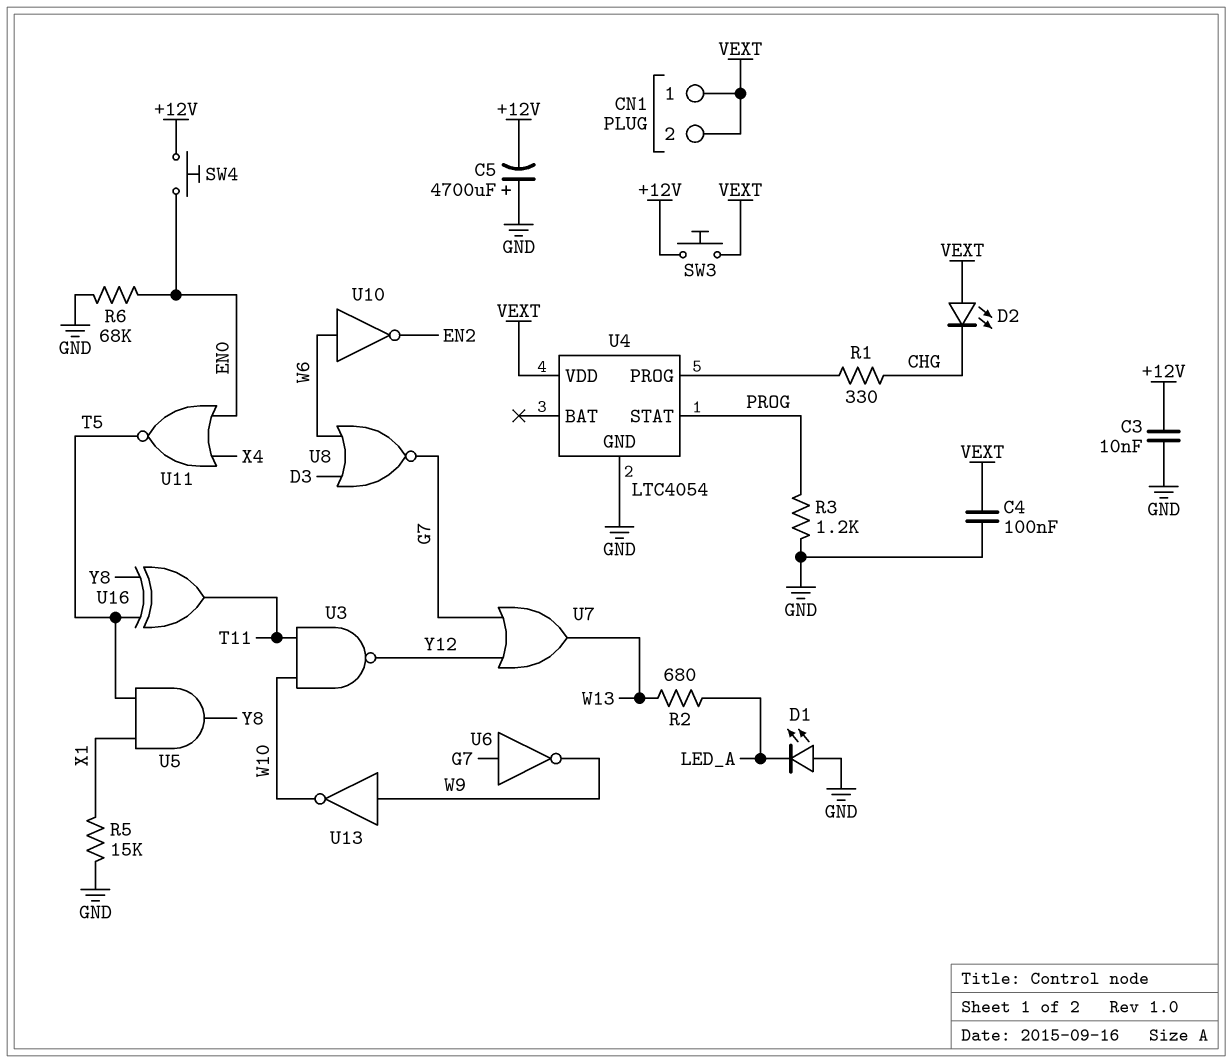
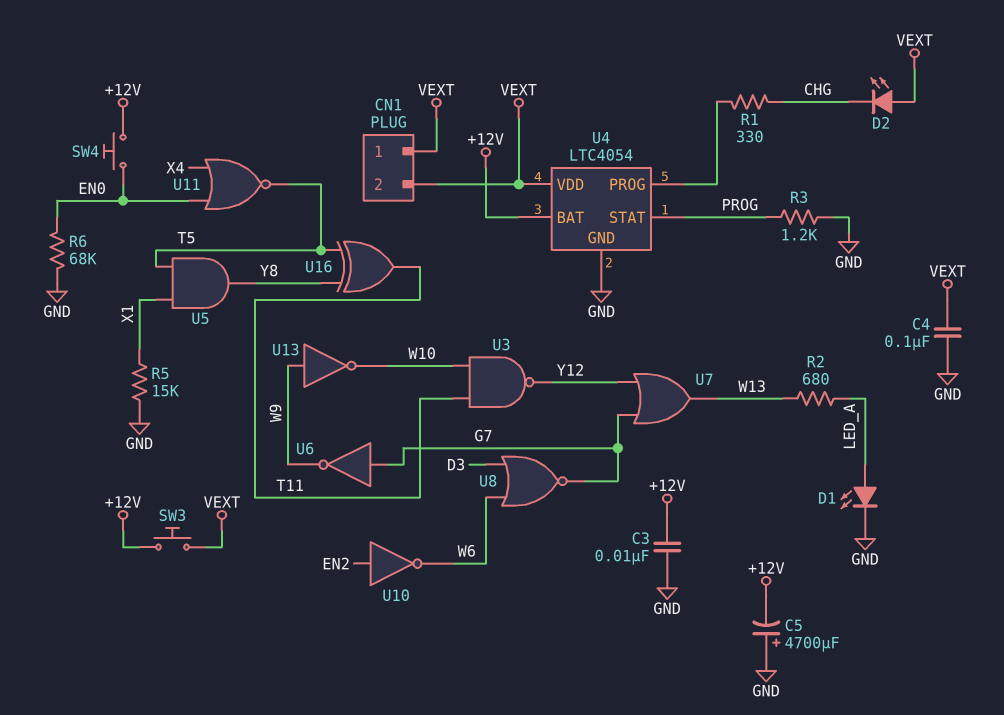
D1: LED (A GND, K LED_A) -> LED (A LED_A, K GND)
U4 pin BAT: none -> +12V
U10: NOT (in W6, out EN2) -> NOT (in EN2, out W6)

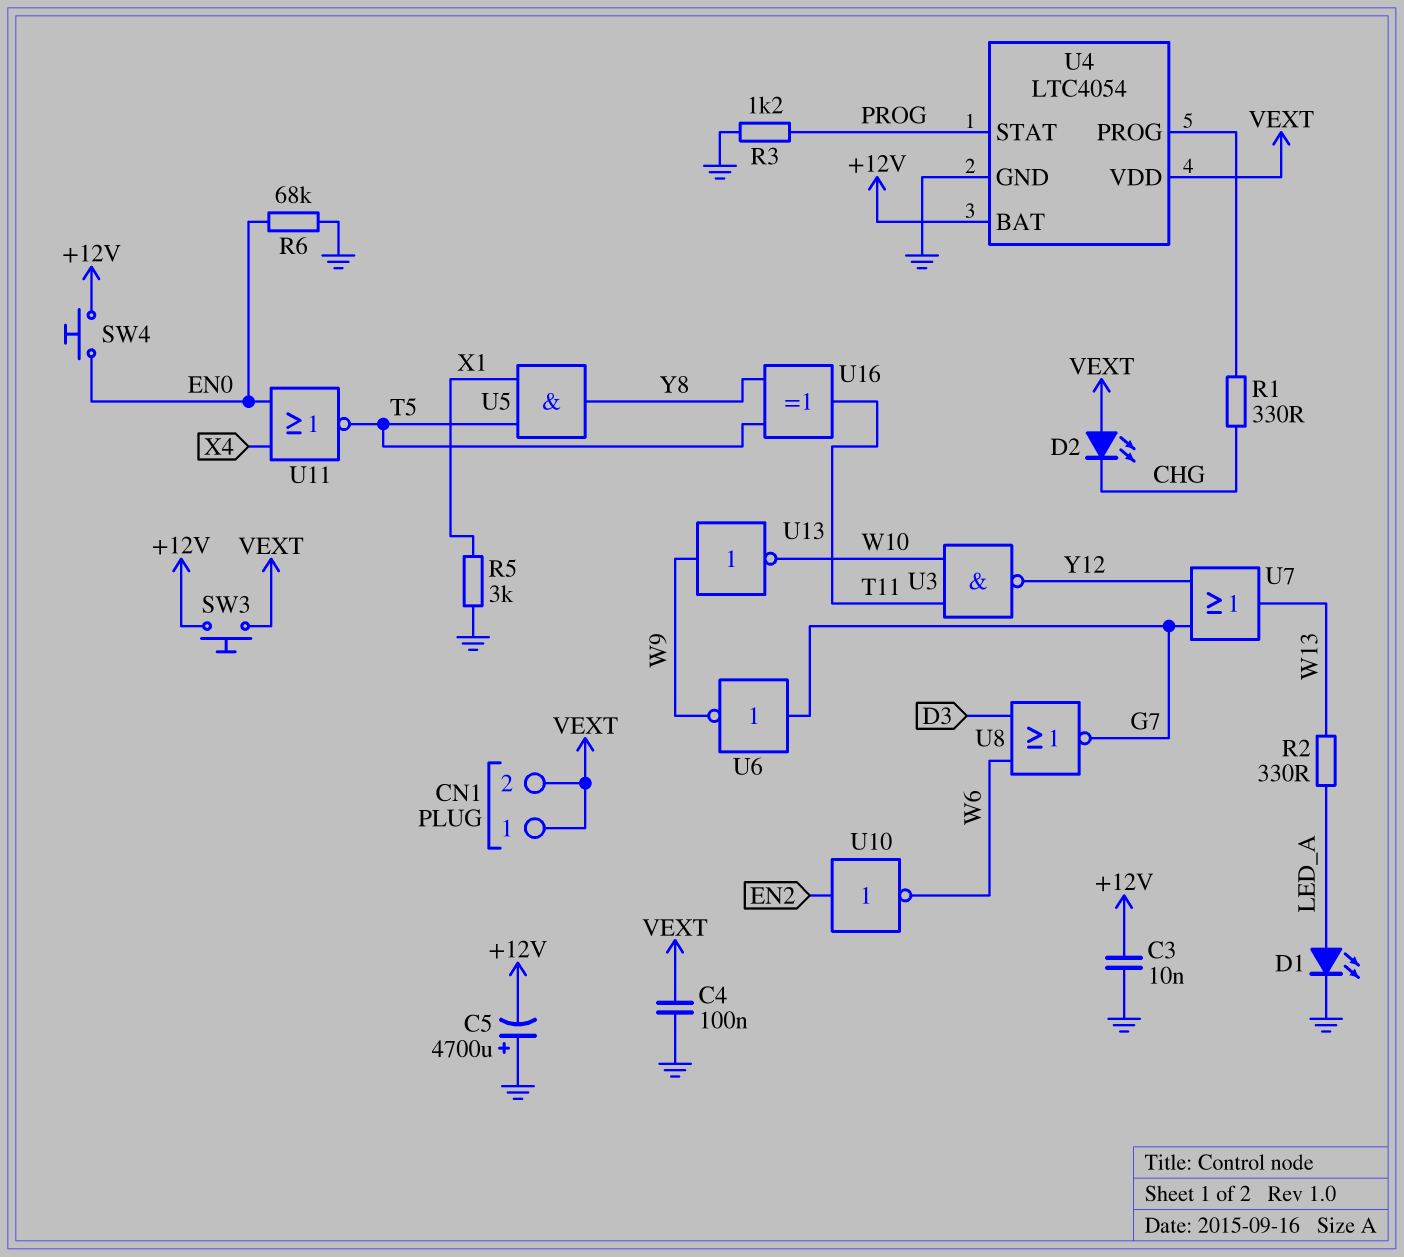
R2: 680 (LED_A, W13) -> 330 (LED_A, W13)
R5: 15k (GND, X1) -> 3k (GND, X1)

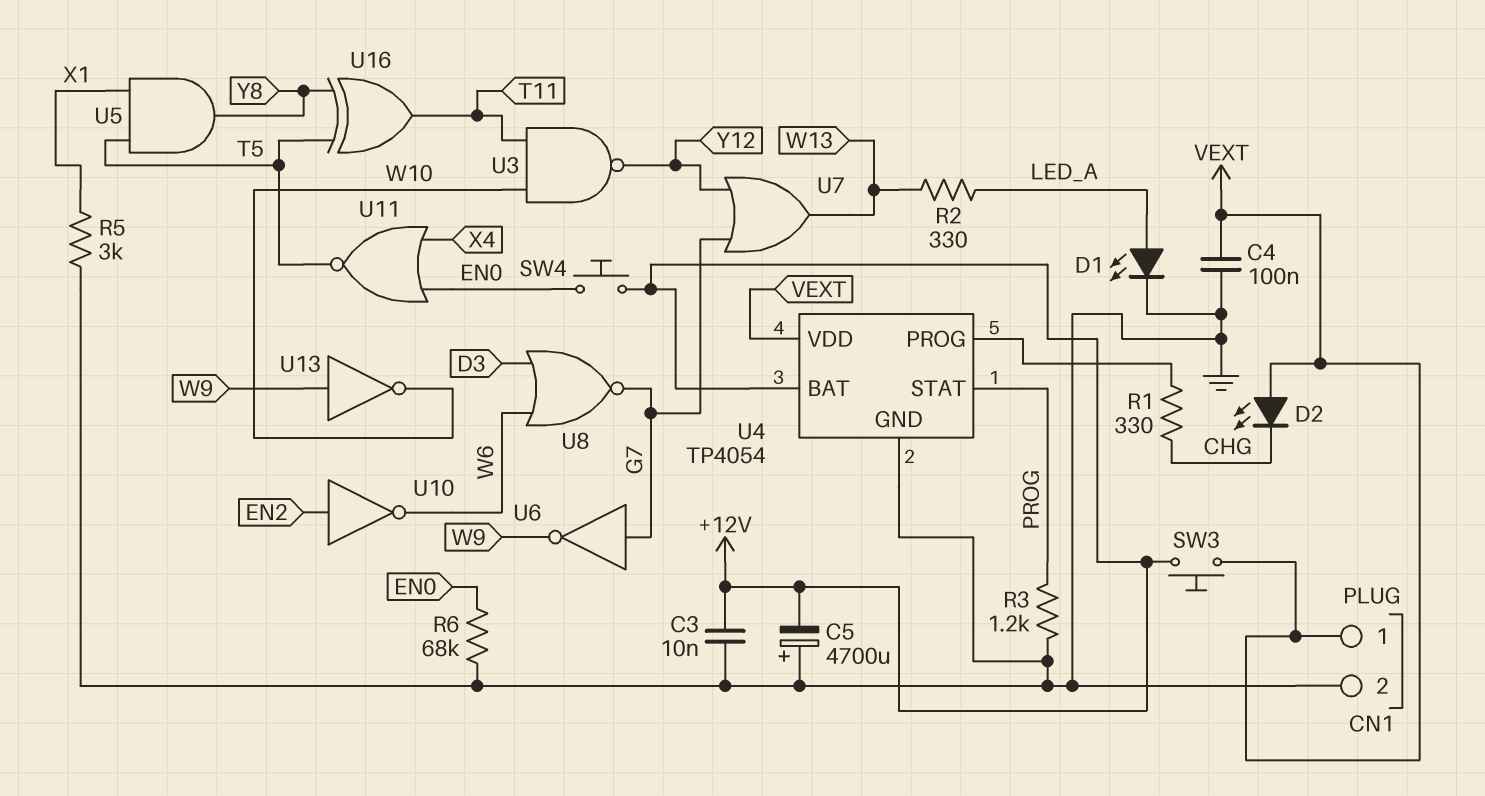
CN1 pin 2: VEXT -> GND
U4: LTC4054 -> TP4054

